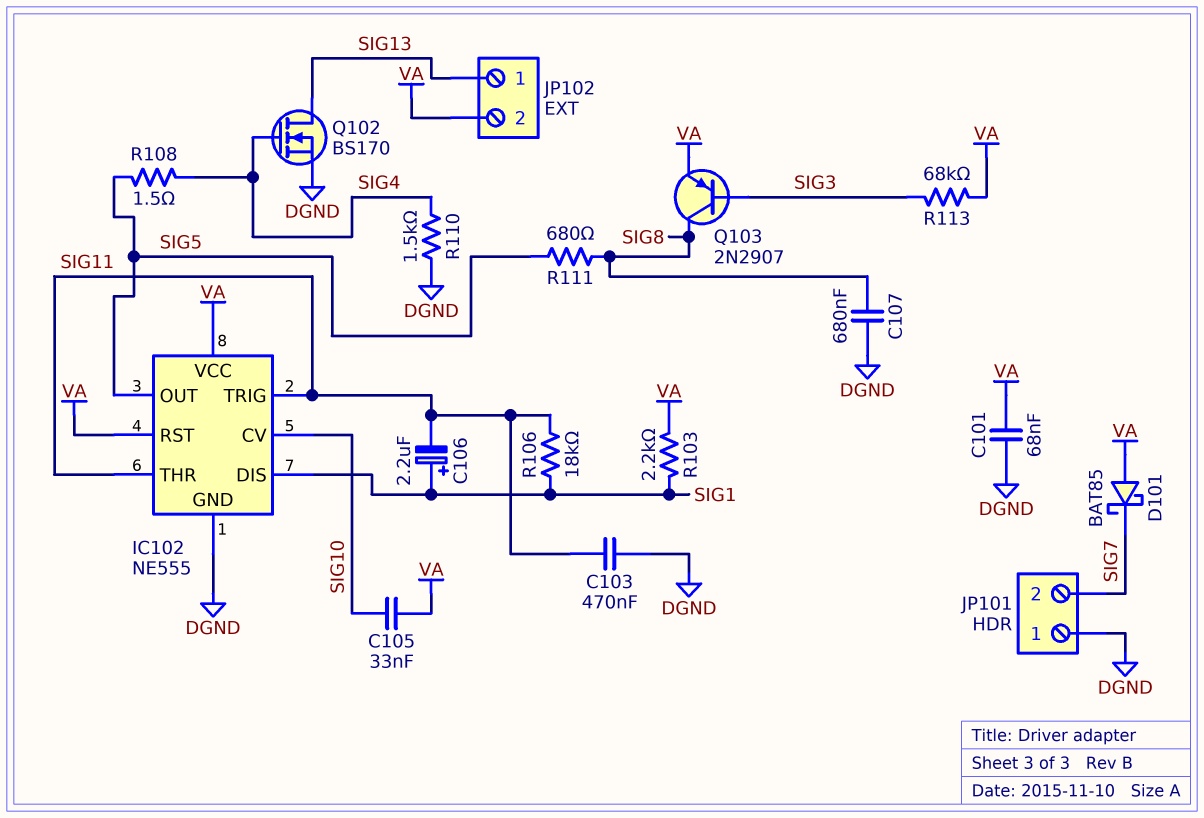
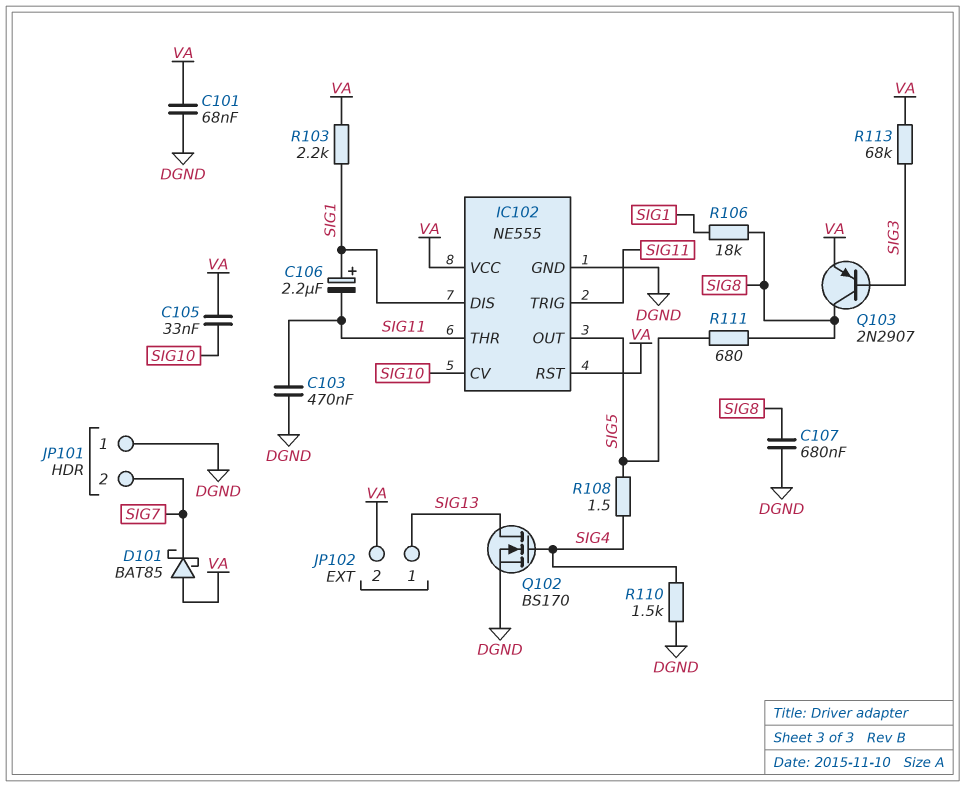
R106: 18k (SIG1, SIG11) -> 18k (SIG1, SIG8)

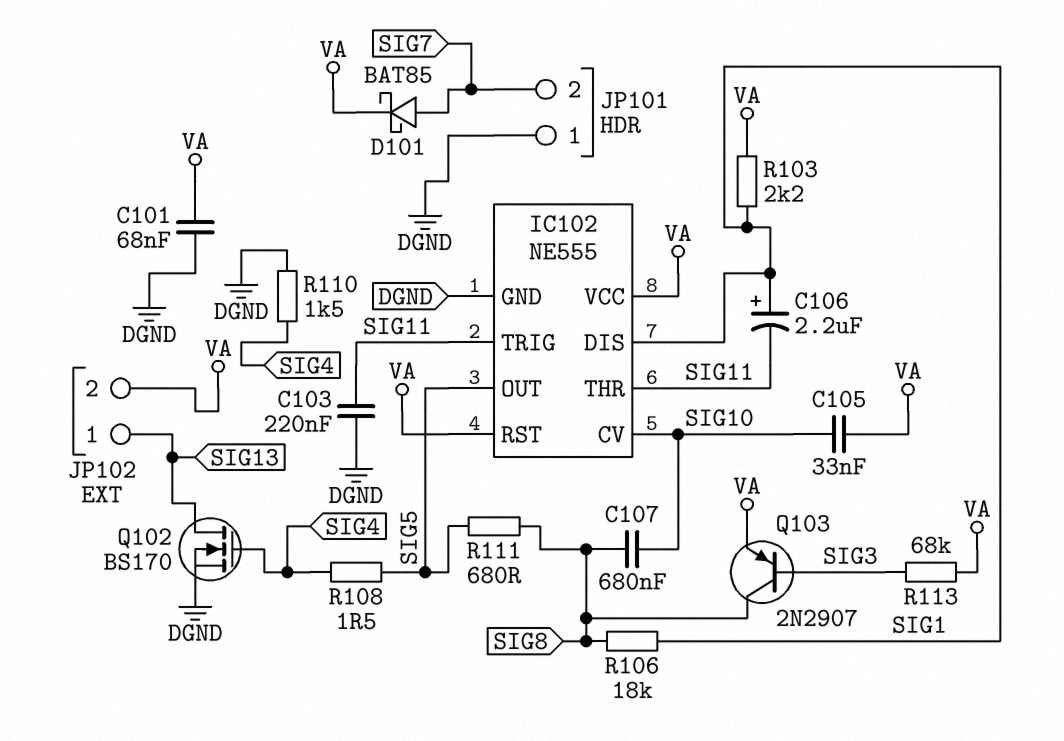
C103: 470nF (DGND, SIG11) -> 220nF (DGND, SIG11)
C107: 680nF (DGND, SIG8) -> 680nF (SIG8, SIG10)
D101: schottky BAT85 (A VA, K SIG7) -> schottky BAT85 (A SIG7, K VA)

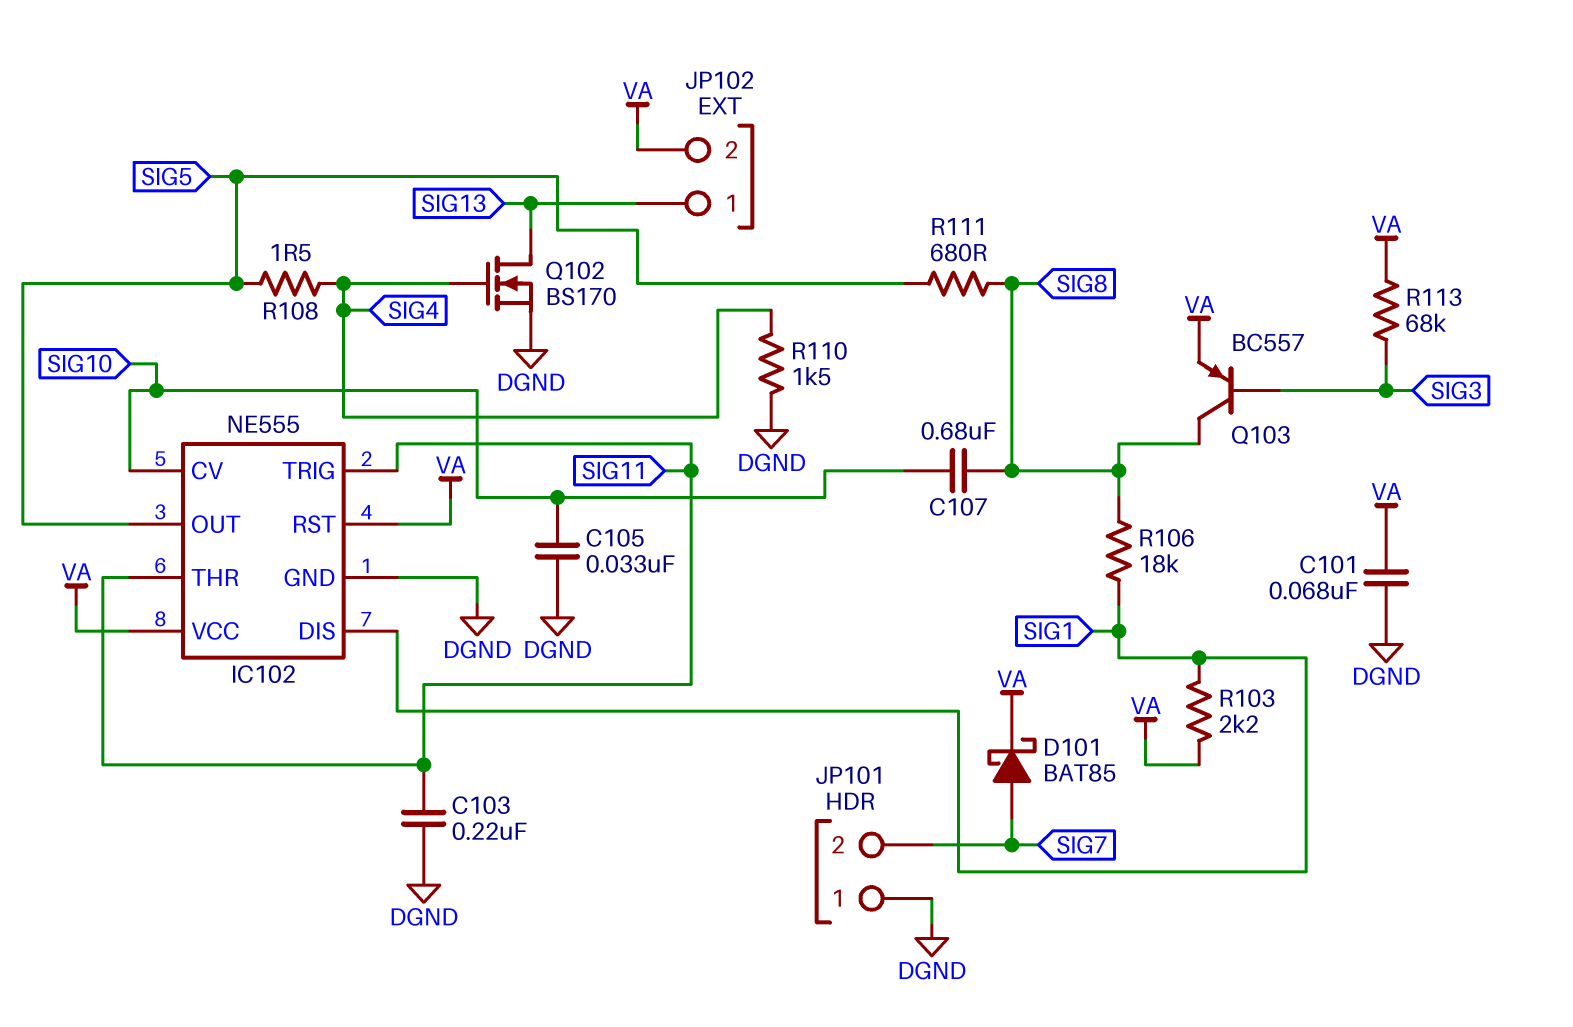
C105: 33nF (SIG10, VA) -> 33nF (DGND, SIG10)
C106: 2.2uF (plus SIG1, minus SIG11) -> none
Q103: PNP 2N2907 (B SIG3, C SIG8, E VA) -> PNP BC557 (B SIG3, C SIG8, E VA)

